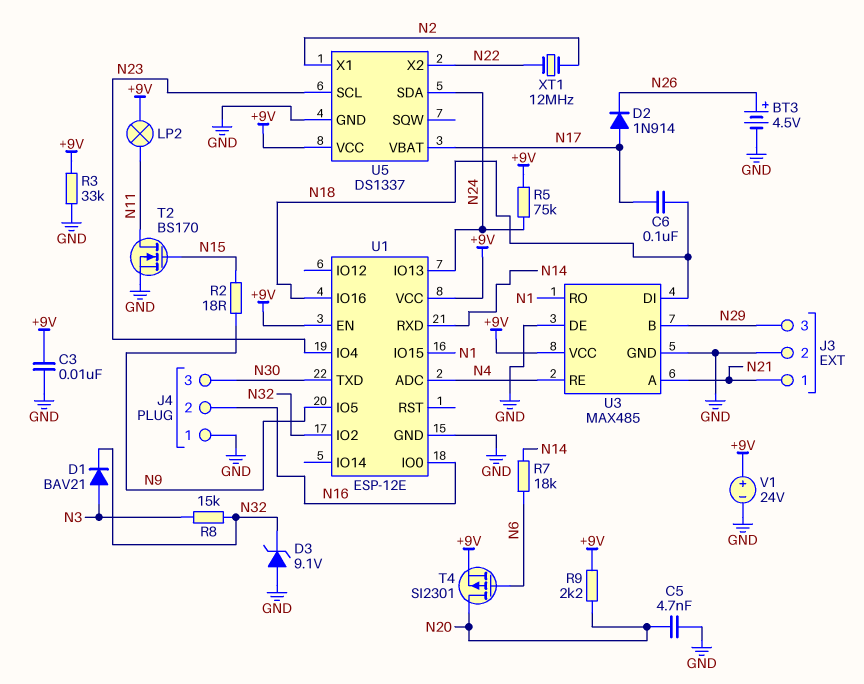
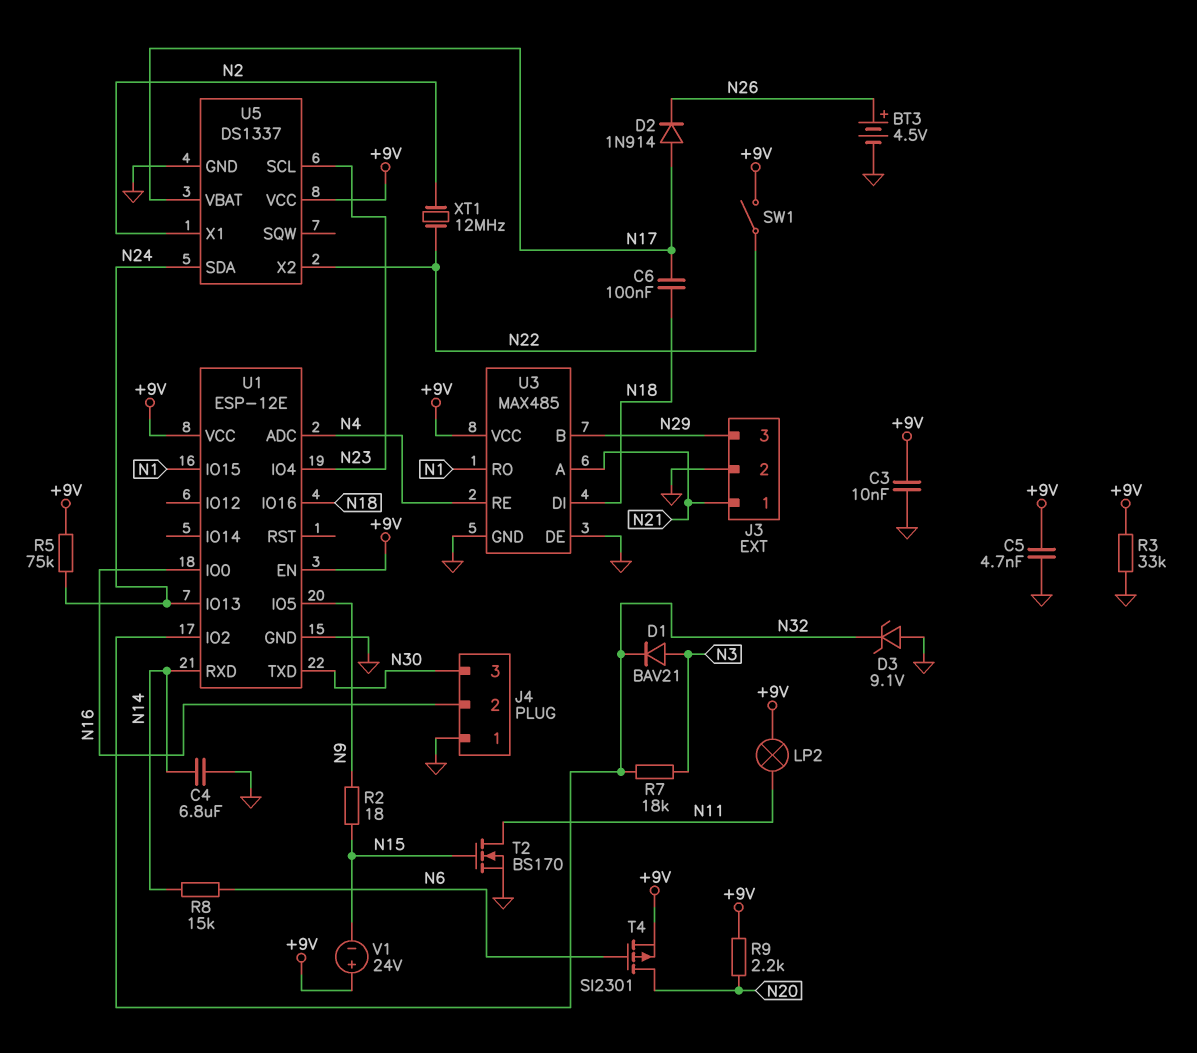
C4: none -> 6.8uF (GND, N14)
C5: 4.7nF (GND, N20) -> 4.7nF (+9V, GND)
R7: 18k (N6, N14) -> 18k (N3, N32)
R8: 15k (N3, N32) -> 15k (N6, N14)
SW1: none -> switch (+9V, N22)
V1: 24V (plus +9V, minus GND) -> 24V (plus +9V, minus N15)

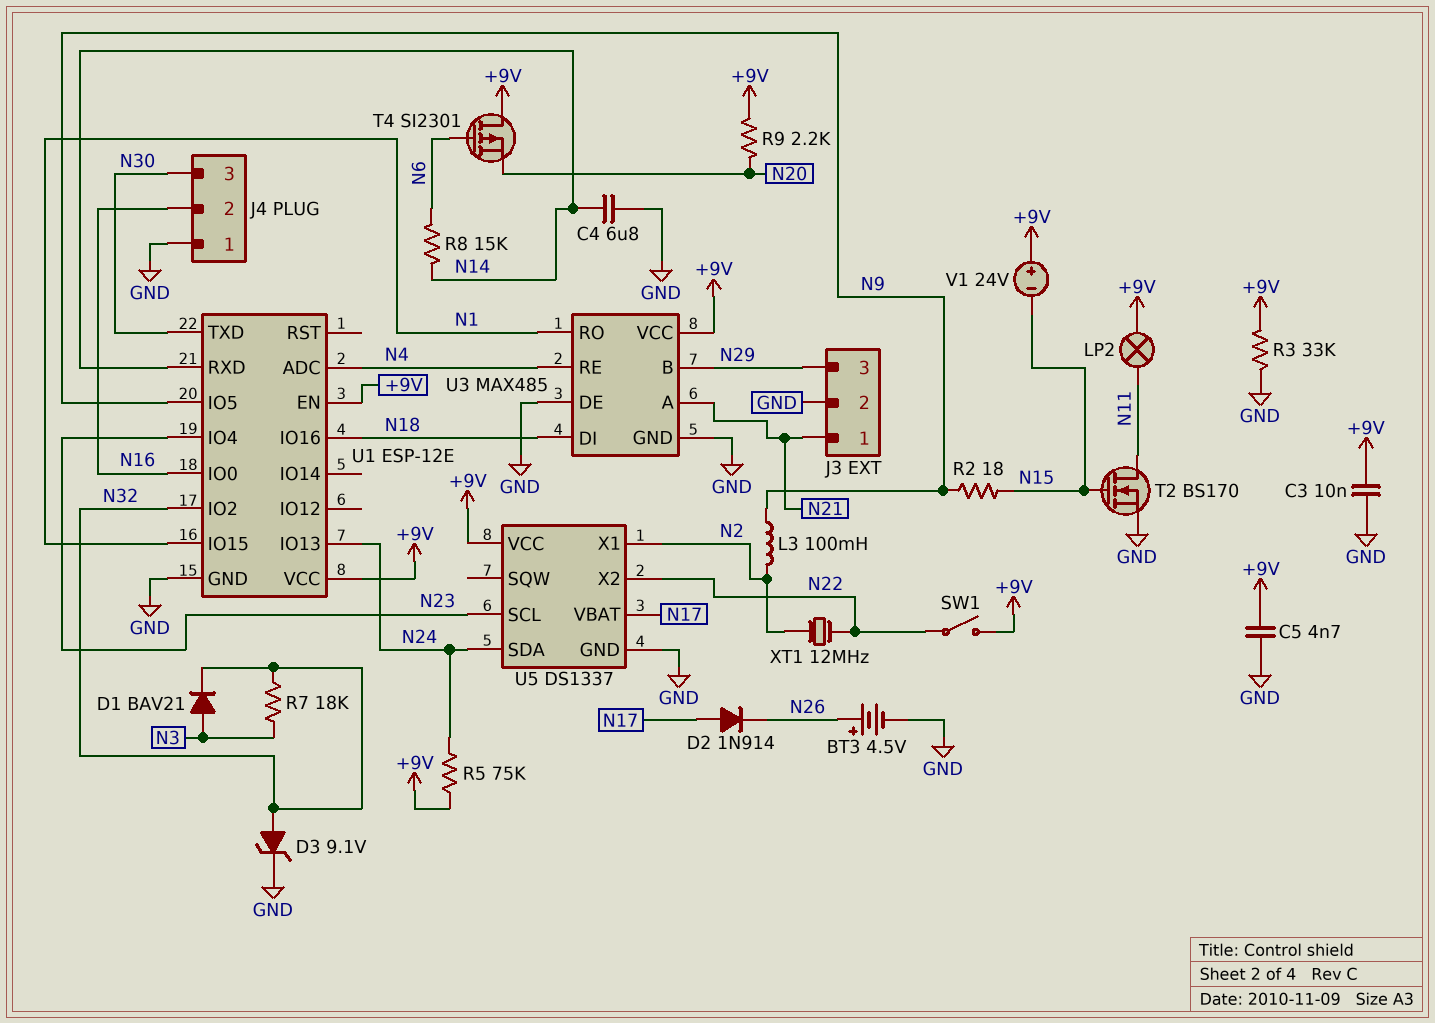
C6: 100nF (N17, N18) -> none
D3: zener 9.1V (A GND, K N32) -> zener 9.1V (A N32, K GND)
L3: none -> 100mH (N2, N9)
T4: PMOS SI2301 (G N6, D N20, S +9V) -> PMOS SI2301 (G N6, D +9V, S N20)

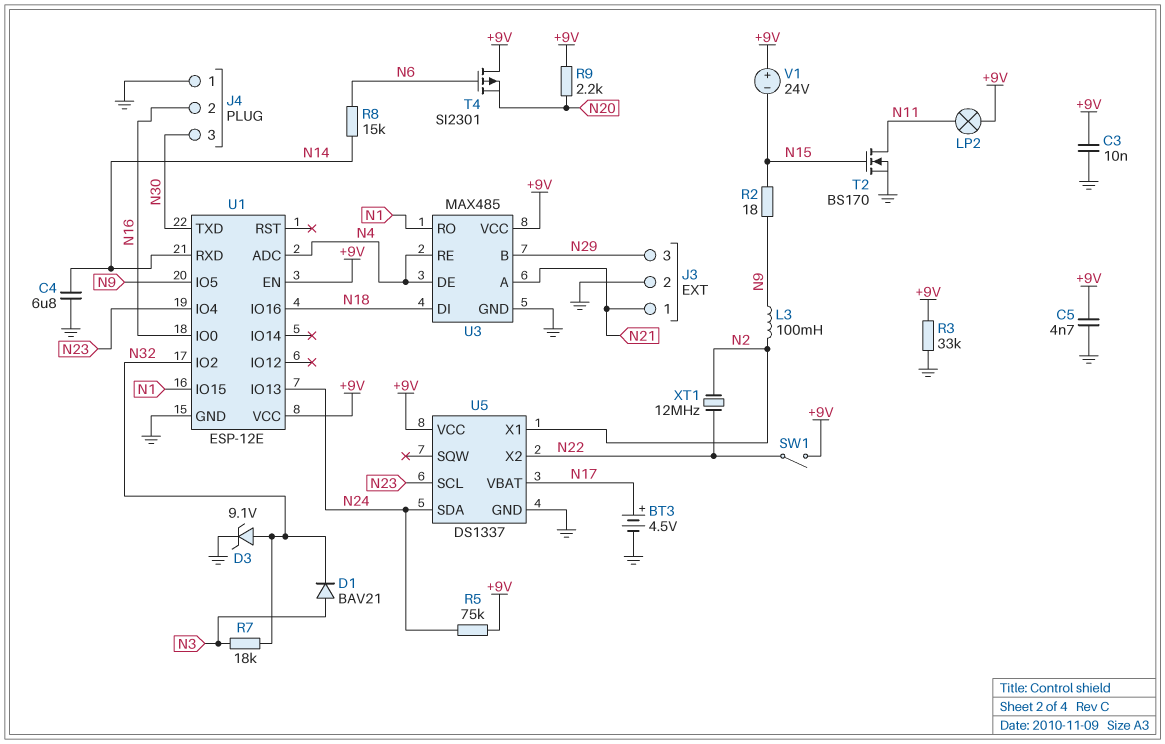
BT3: 4.5V (plus N26, minus GND) -> 4.5V (plus N17, minus GND)
D2: diode 1N914 (A N17, K N26) -> none
U3 pin DE: GND -> N4

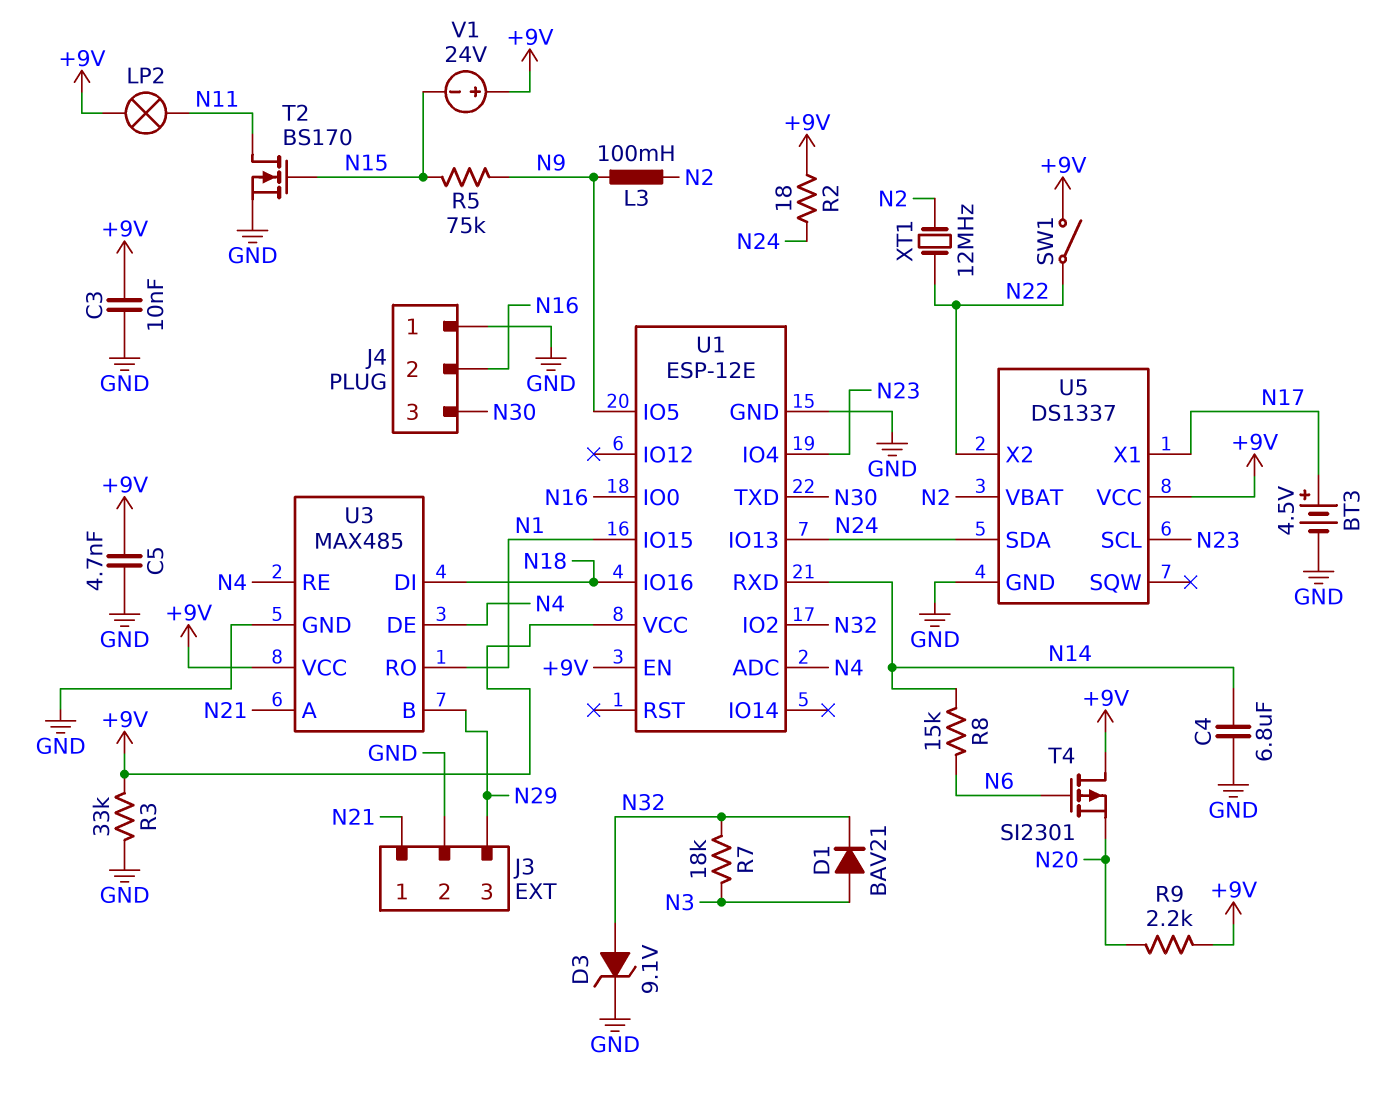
R2: 18 (N9, N15) -> 18 (+9V, N24)
R5: 75k (+9V, N24) -> 75k (N9, N15)
U5 pin VBAT: N17 -> N2
U5 pin X1: N2 -> N17

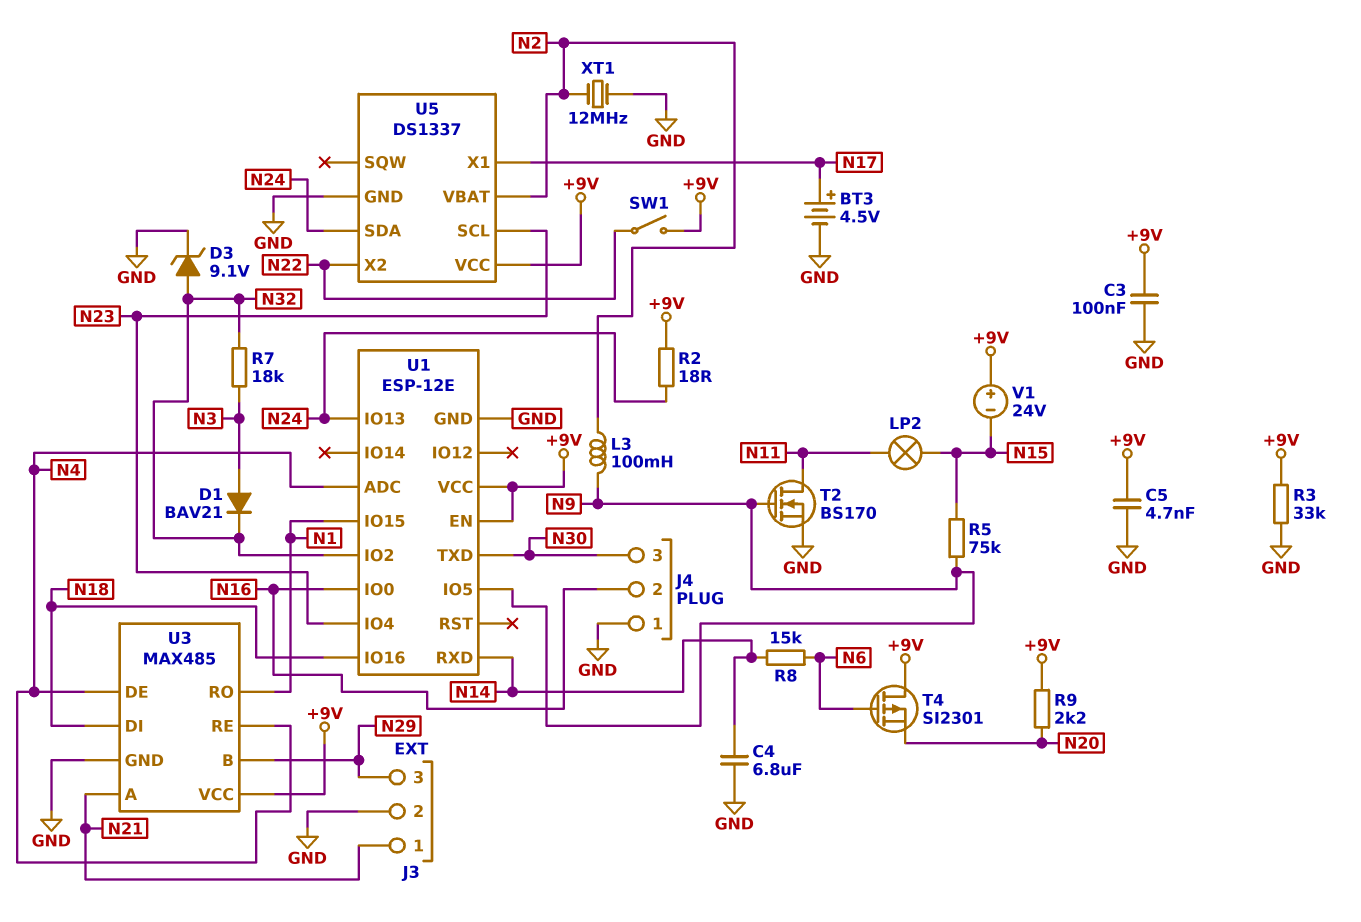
C3: 10nF (+9V, GND) -> 100nF (+9V, GND)
LP2: lamp (+9V, N11) -> lamp (N11, N15)
T2: NMOS BS170 (G N15, D N11, S GND) -> NMOS BS170 (G N9, D N11, S GND)
XT1: 12MHz (N2, N22) -> 12MHz (GND, N2)

